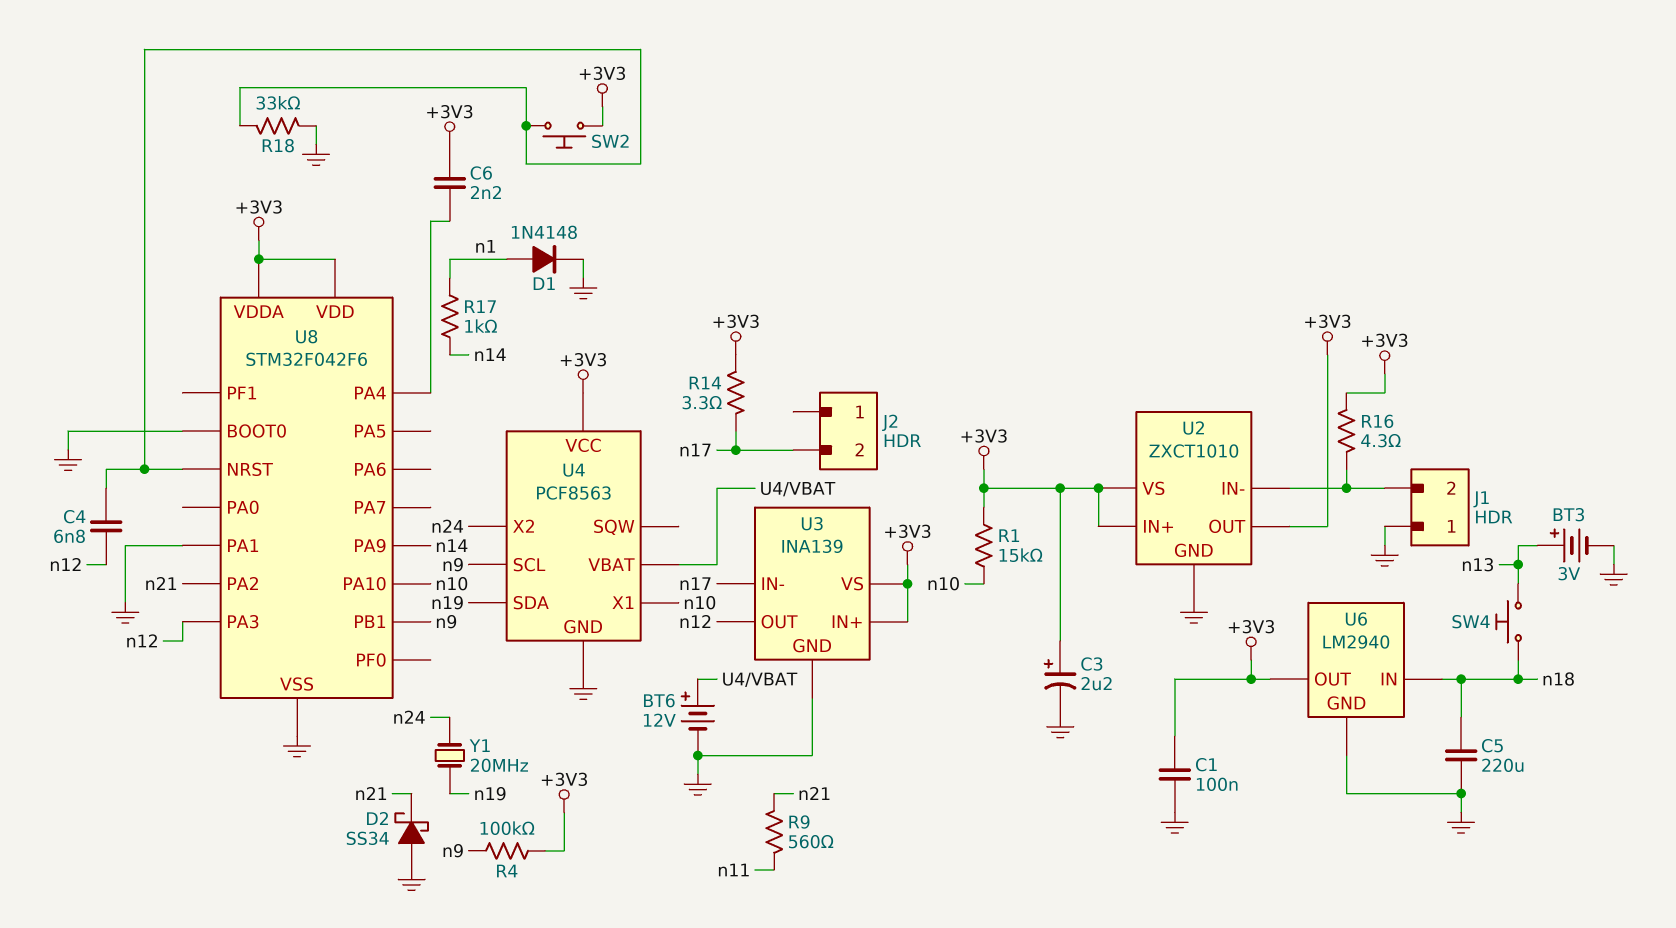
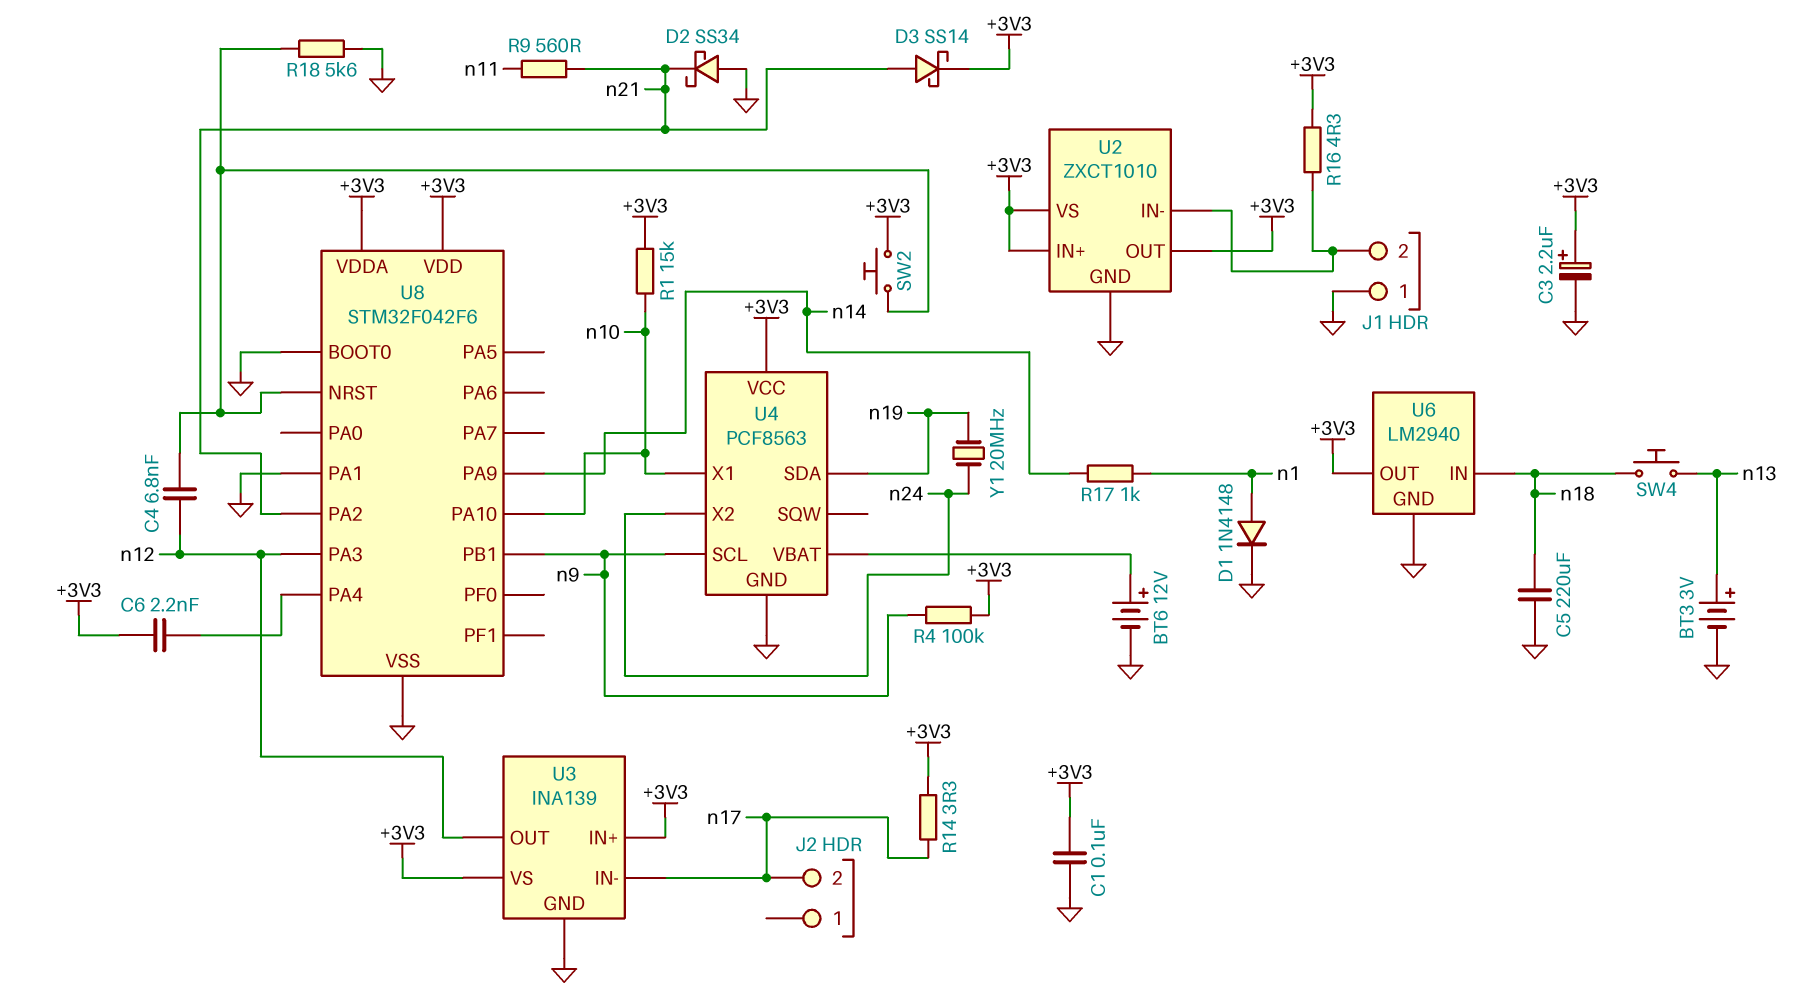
D3: none -> schottky SS14 (A n21, K +3V3)
R18: 33k (GND, U8/NRST) -> 5.6k (GND, U8/NRST)

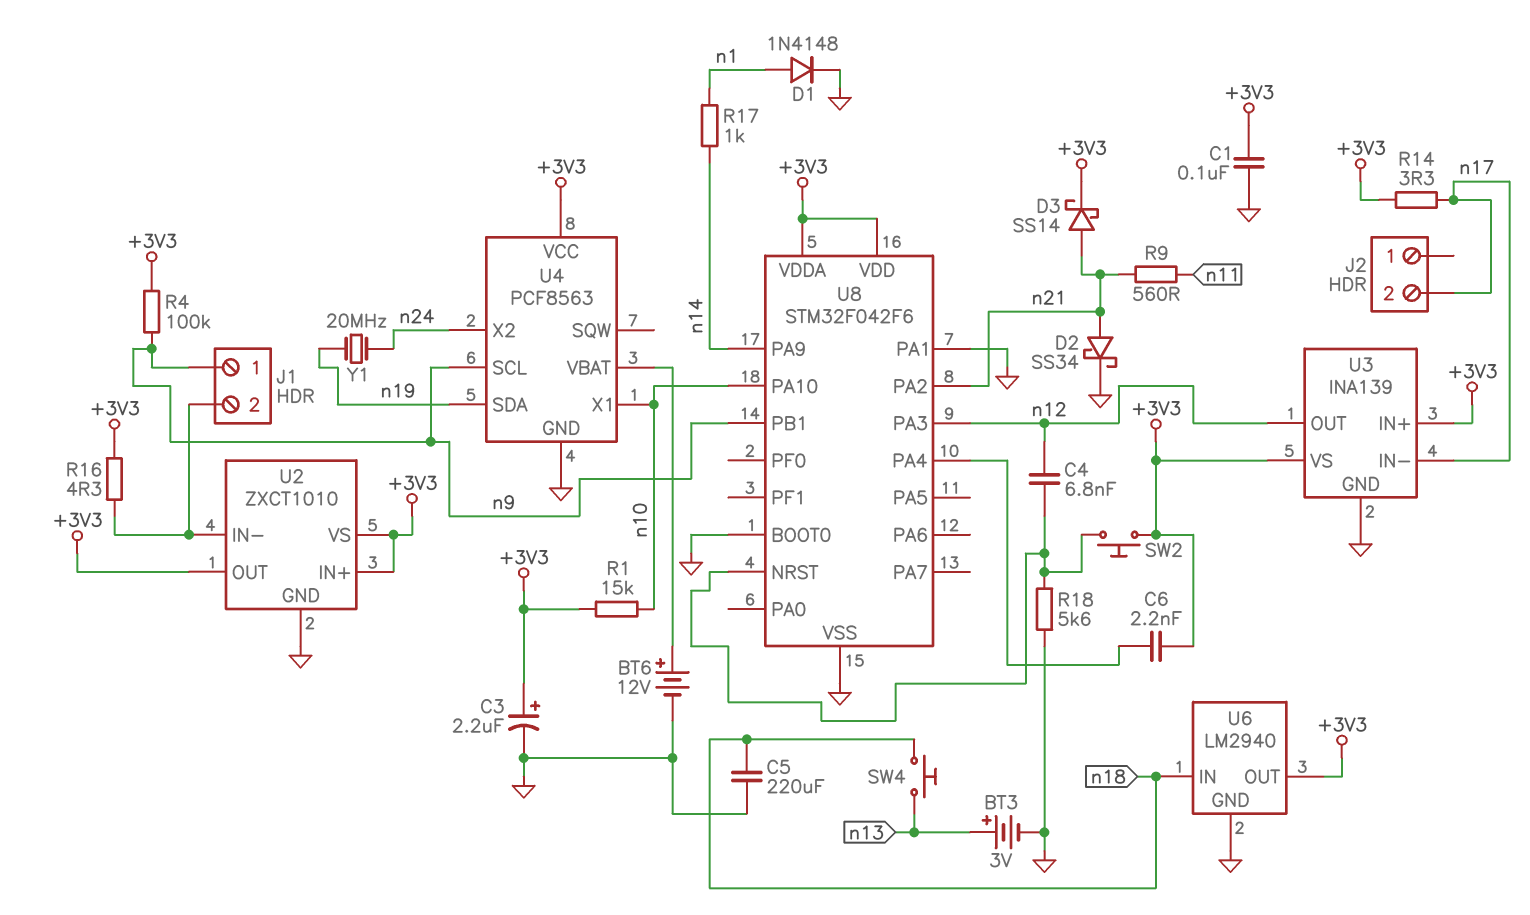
D2: schottky SS34 (A GND, K n21) -> schottky SS34 (A n21, K GND)
J1 pin 1: GND -> n9

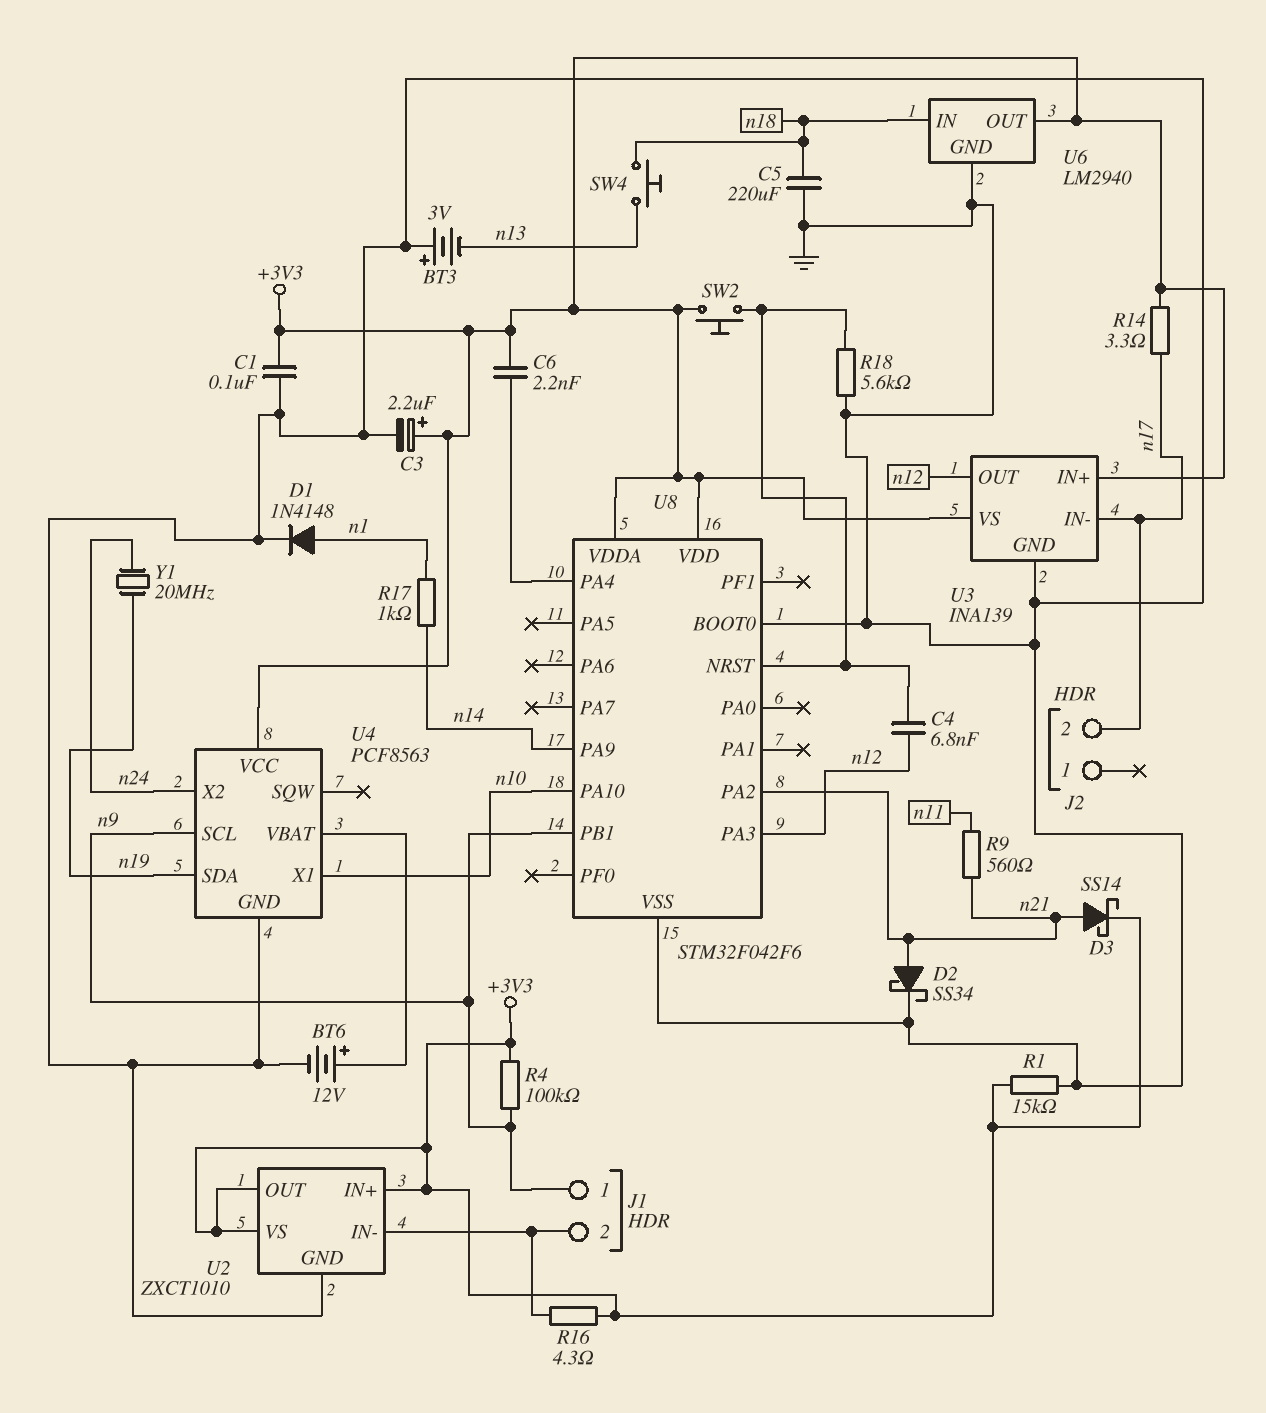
BT3: 3V (plus n13, minus GND) -> 3V (plus GND, minus n13)
R1: 15k (+3V3, n10) -> 15k (+3V3, GND)
U8 pin PA1: GND -> none

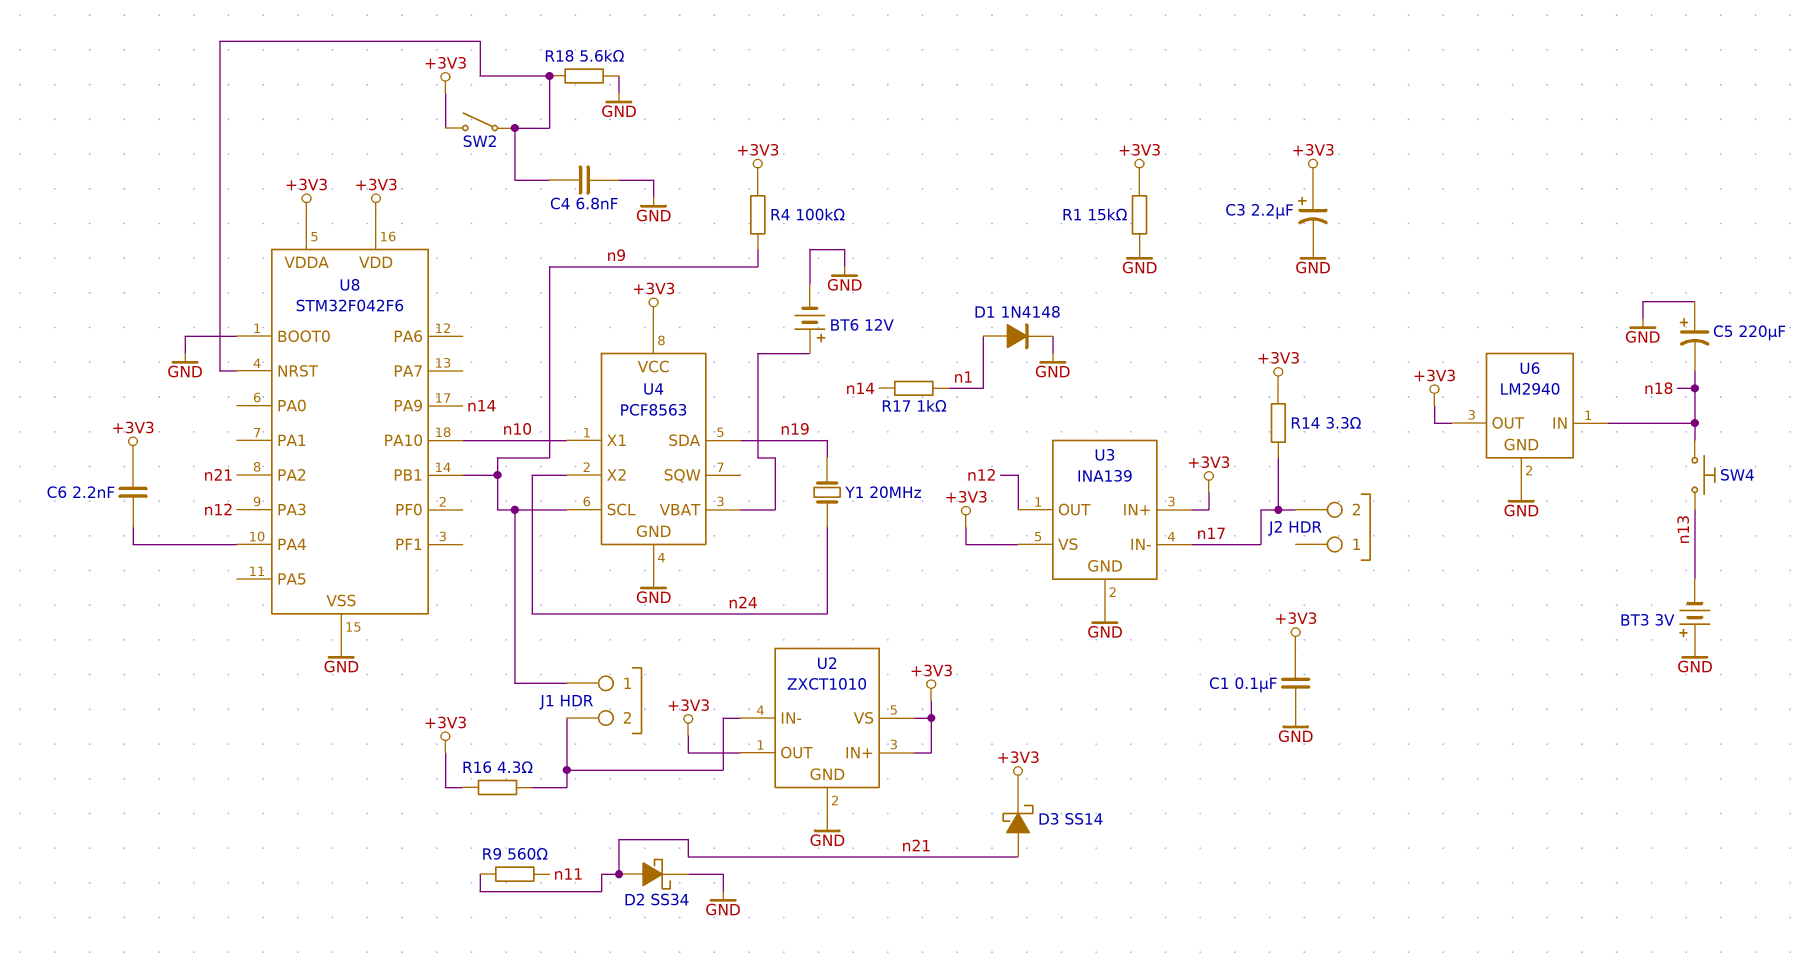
C4: 6.8nF (U8/NRST, n12) -> 6.8nF (GND, U8/NRST)
C5: 220uF (GND, n18) -> 220uF (plus GND, minus n18)
SW2: button (+3V3, U8/NRST) -> switch (+3V3, U8/NRST)

